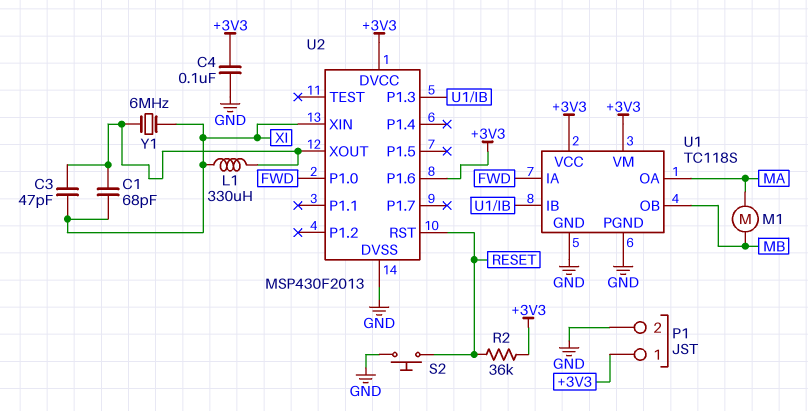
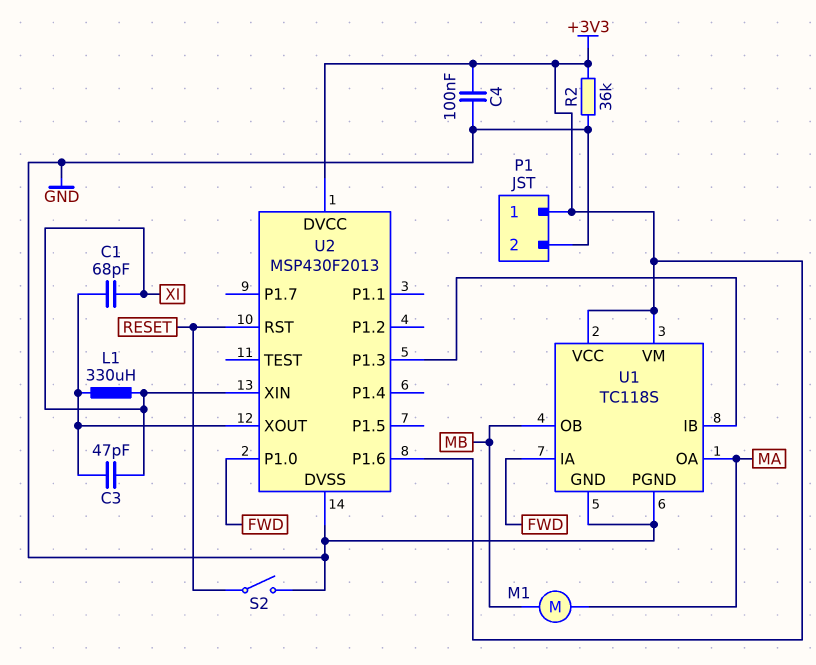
R2: 36k (+3V3, RESET) -> 36k (+3V3, GND)
S2: button (GND, RESET) -> switch (GND, RESET)
Y1: 6MHz (U2/XOUT, XI) -> none

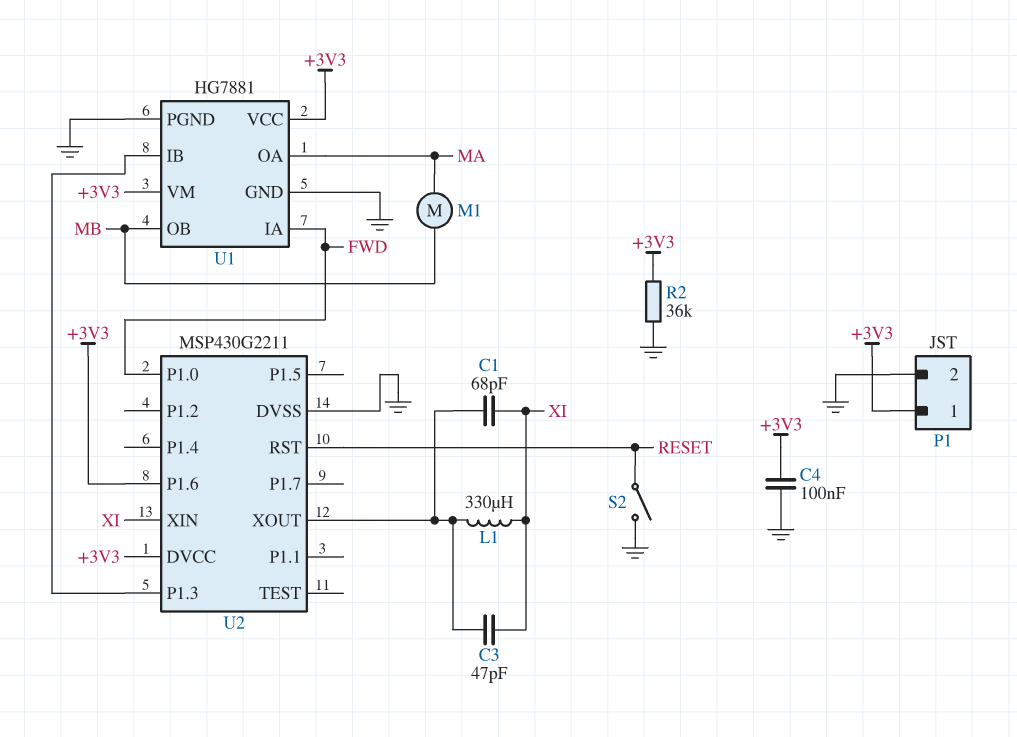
U1: TC118S -> HG7881
U2: MSP430F2013 -> MSP430G2211

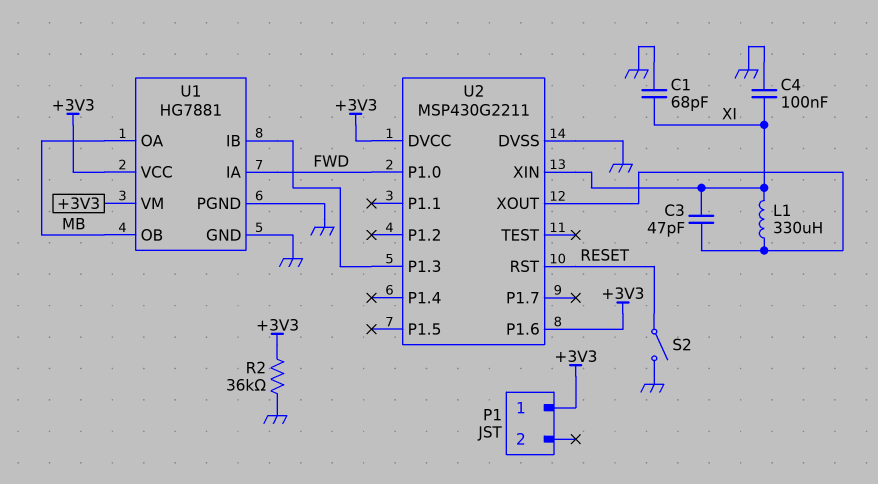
C1: 68pF (U2/XOUT, XI) -> 68pF (GND, XI)
C4: 100nF (+3V3, GND) -> 100nF (GND, XI)
M1: motor (MA, MB) -> none
P1 pin 2: GND -> none
U1 pin OA: MA -> MB

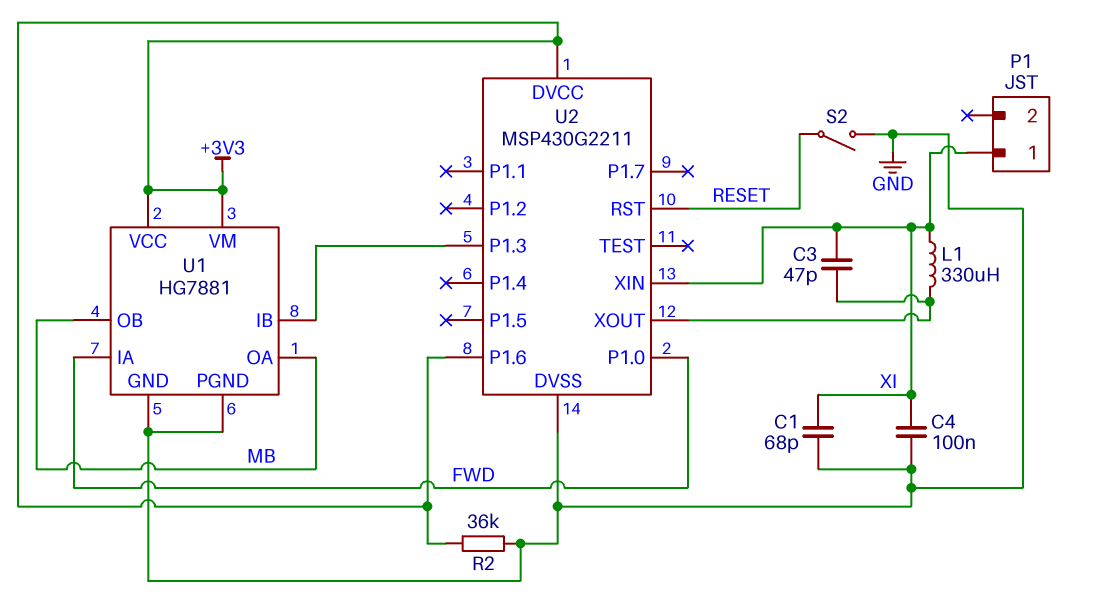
P1 pin 1: +3V3 -> XI

